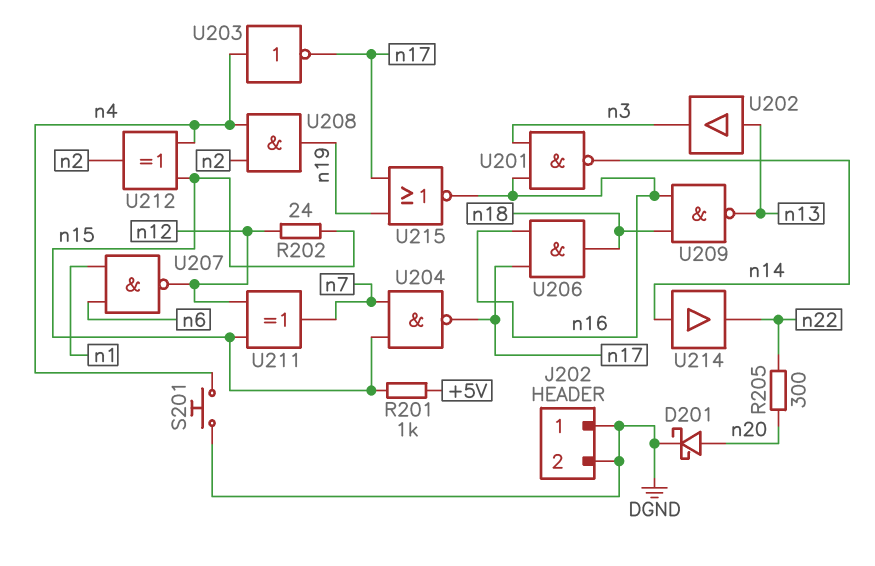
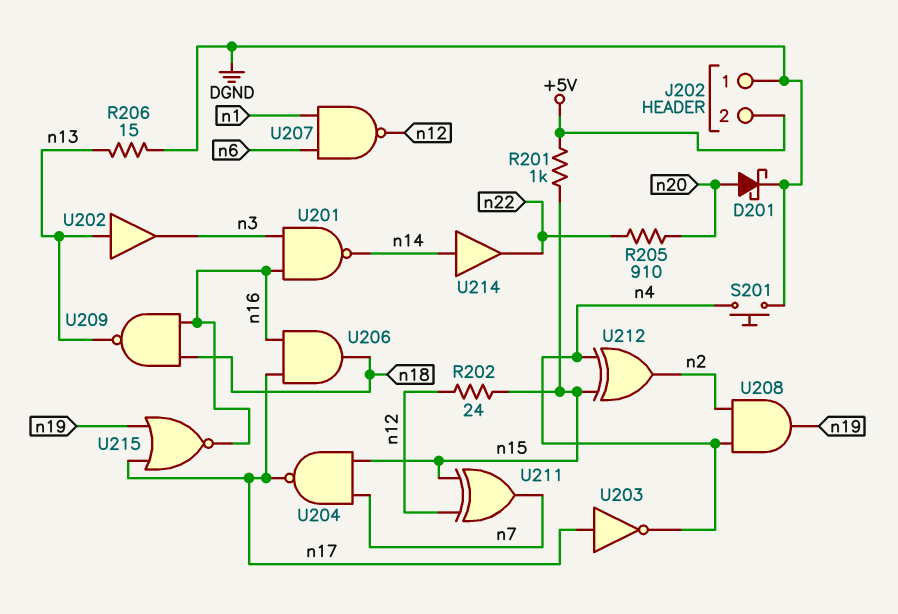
J202 pin 2: DGND -> +5V
R205: 300 (n20, n22) -> 910 (n20, n22)
R206: none -> 15 (DGND, n13)
U203: NOT (in n4, out n17) -> NOT (in n17, out n4)

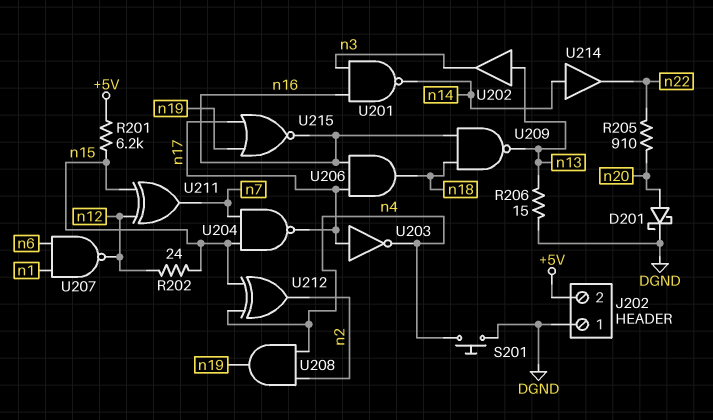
R201: 1k (+5V, n15) -> 6.2k (+5V, n15)

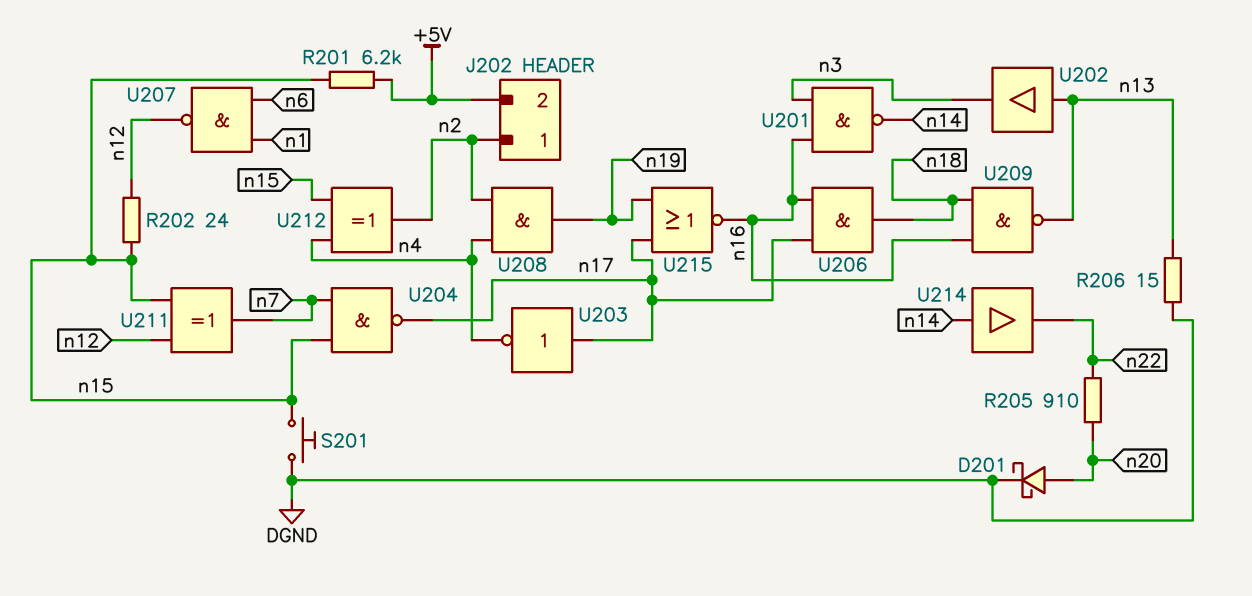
J202 pin 1: DGND -> n2
S201: button (DGND, n4) -> button (DGND, n15)

